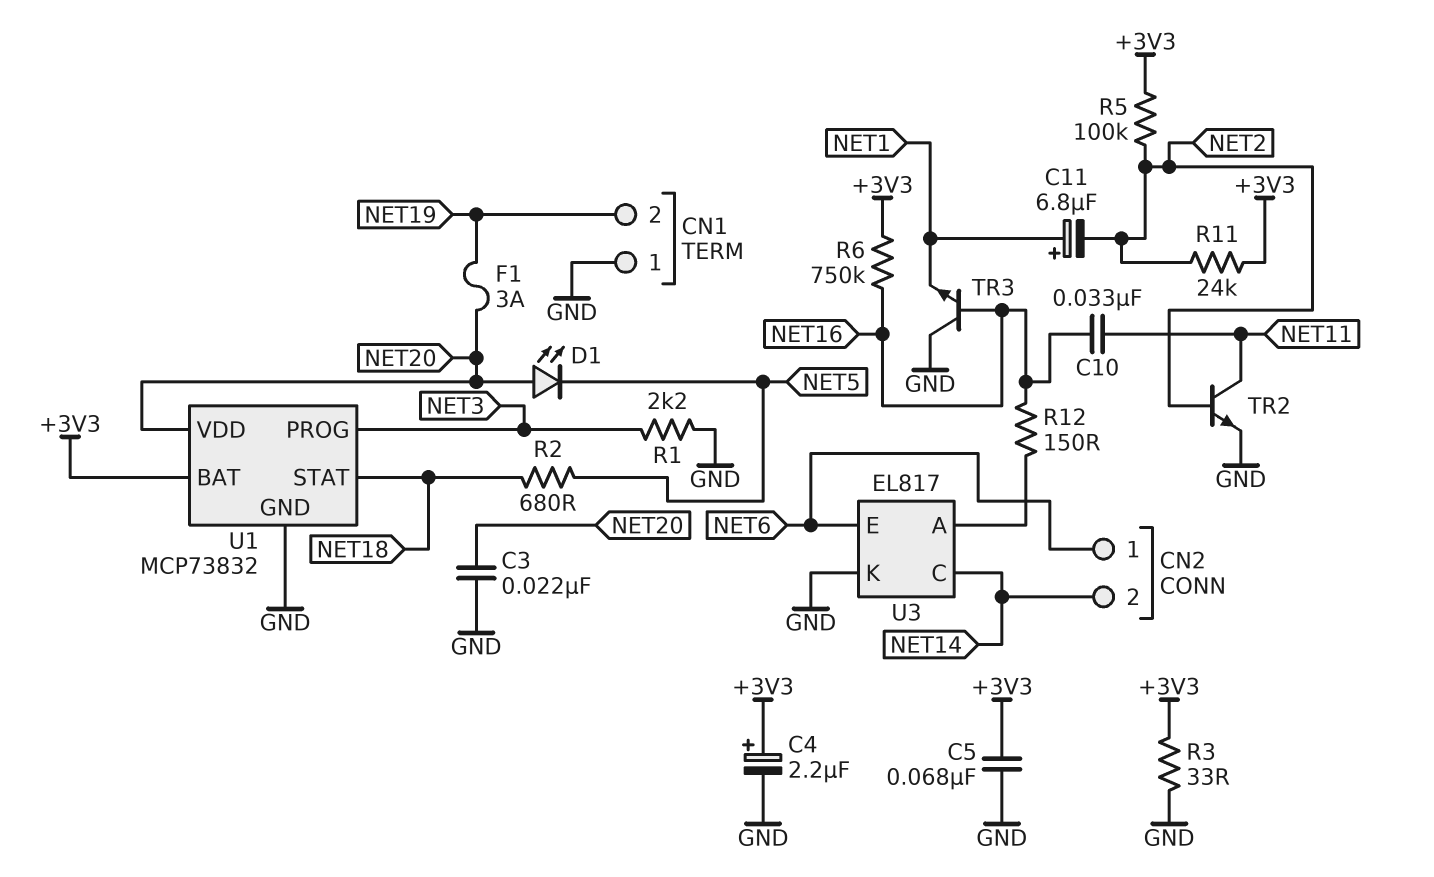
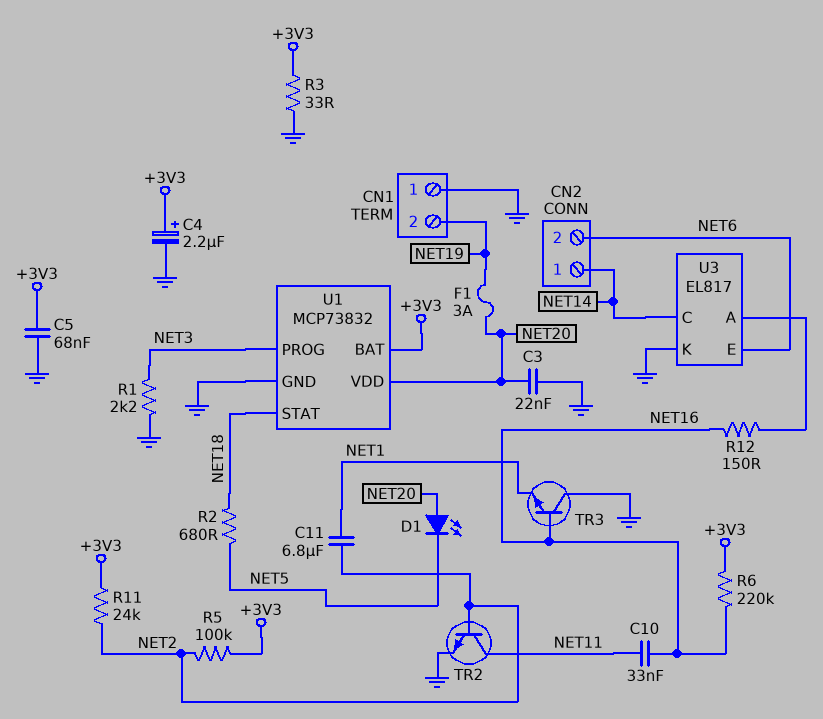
C11: 6.8uF (plus NET1, minus NET2) -> 6.8uF (NET1, NET2)
CN2 pin 1: NET6 -> NET14
CN2 pin 2: NET14 -> NET6
R6: 750k (+3V3, NET16) -> 220k (+3V3, NET16)

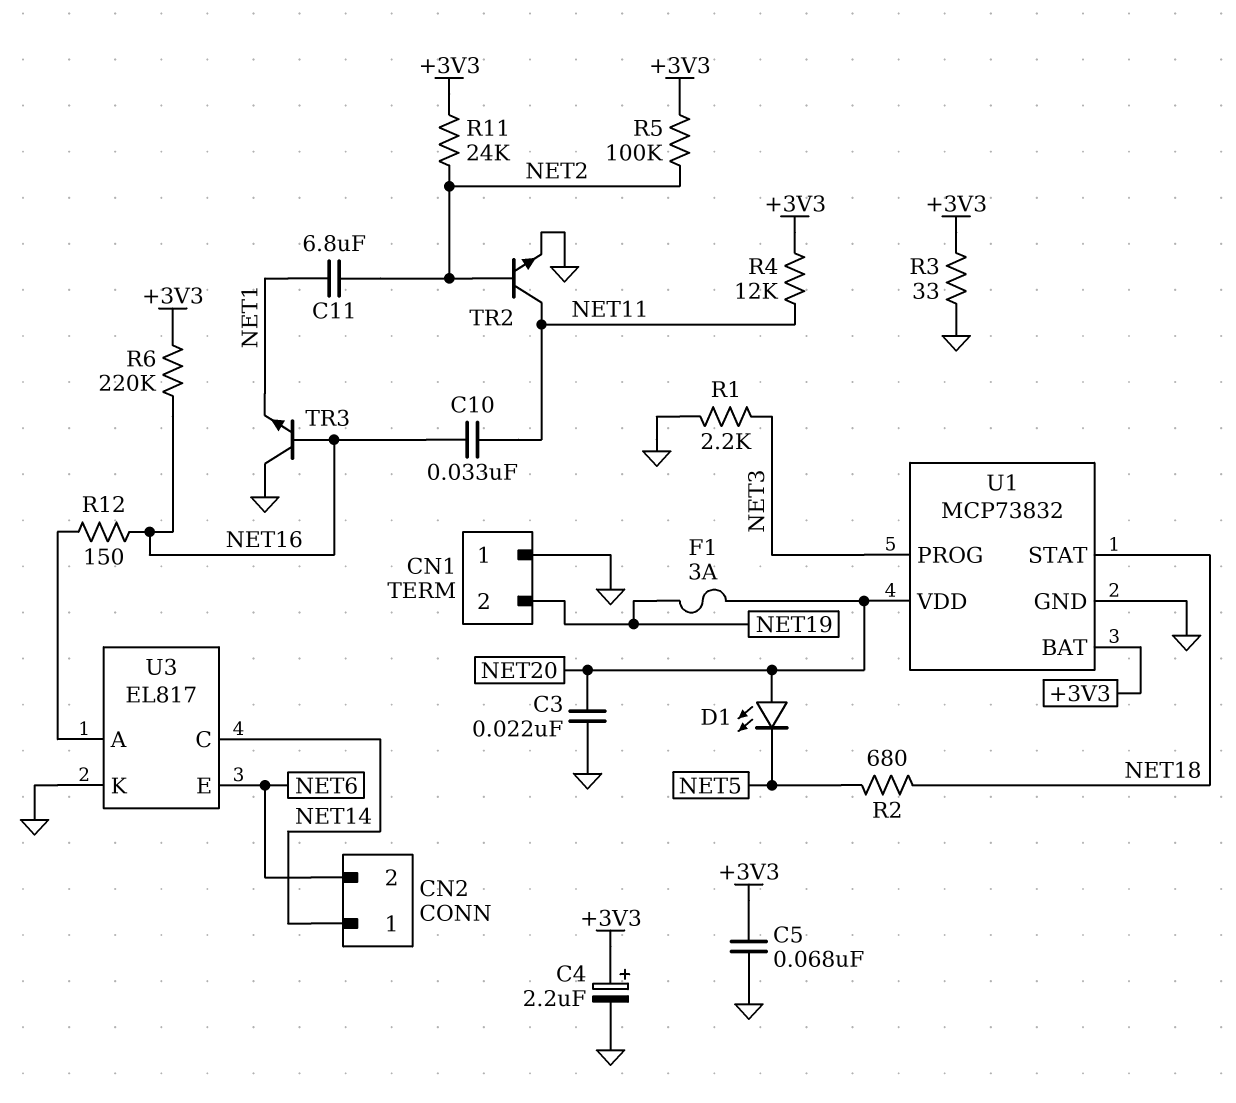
R4: none -> 12k (+3V3, NET11)

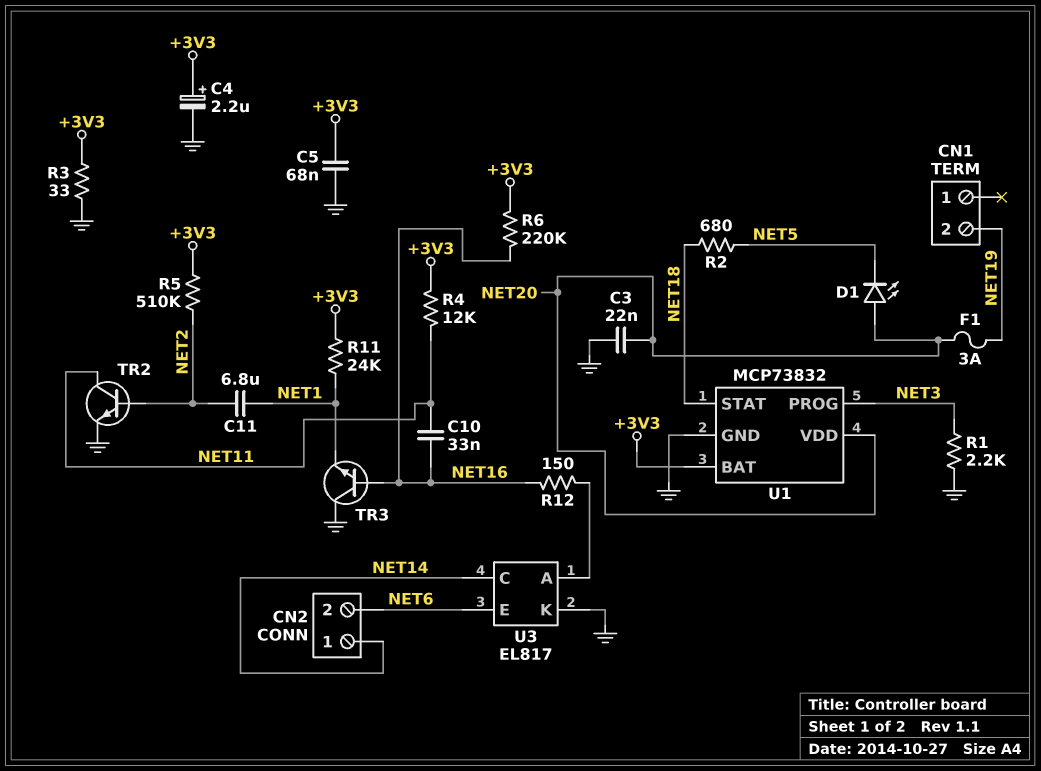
CN1 pin 1: GND -> none
R5: 100k (+3V3, NET2) -> 510k (+3V3, NET2)
R11: 24k (+3V3, NET2) -> 24k (+3V3, NET1)

